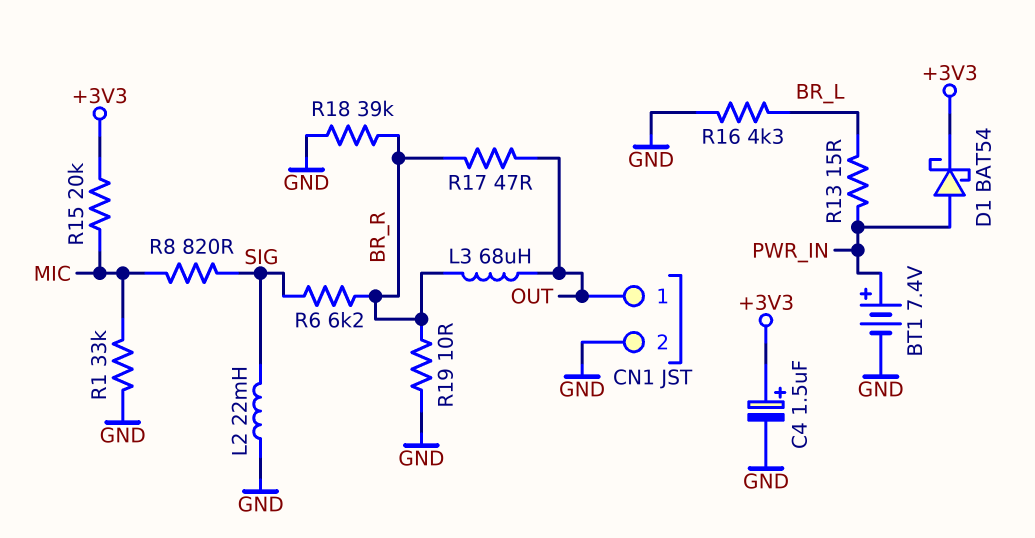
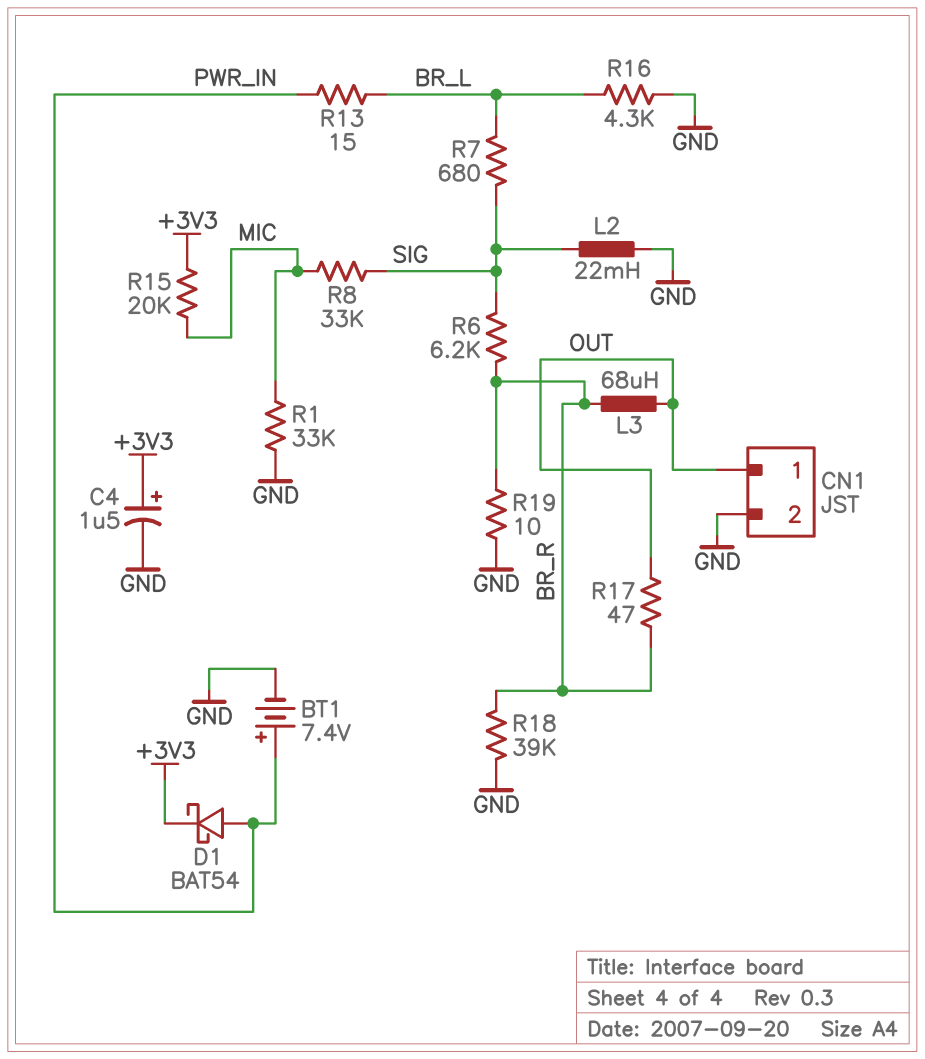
R7: none -> 680 (BR_L, SIG)
R8: 820 (MIC, SIG) -> 33k (MIC, SIG)

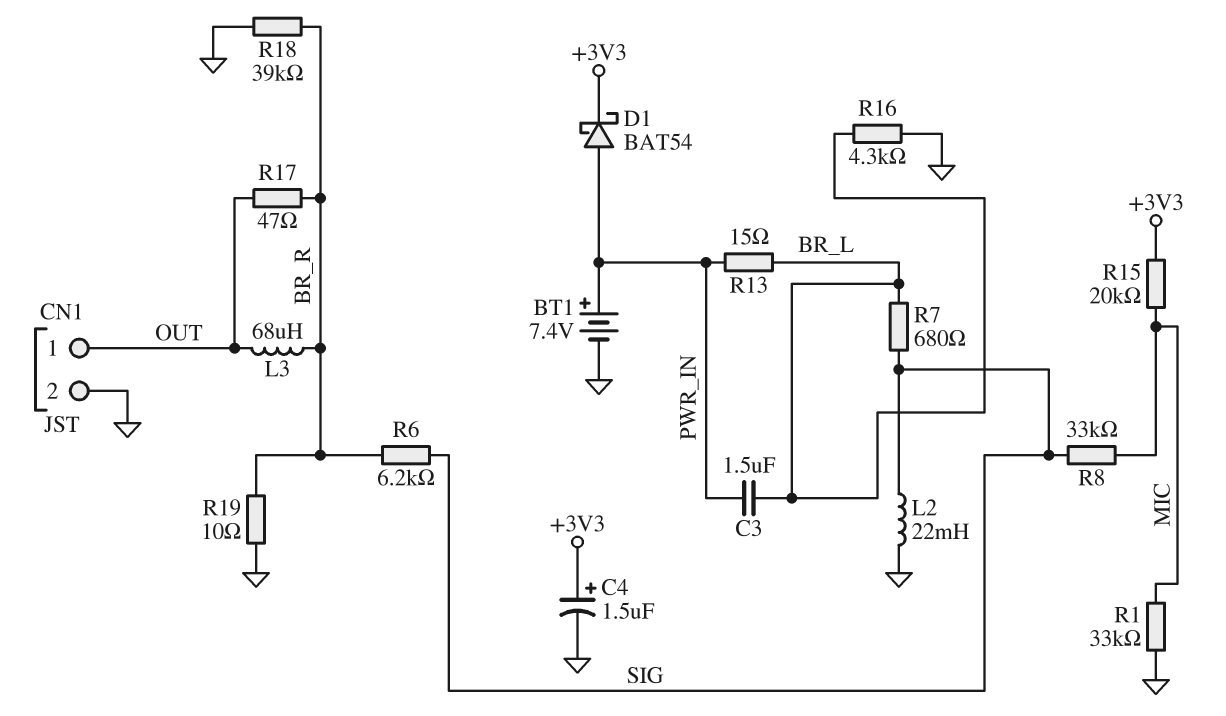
C3: none -> 1.5uF (BR_L, PWR_IN)

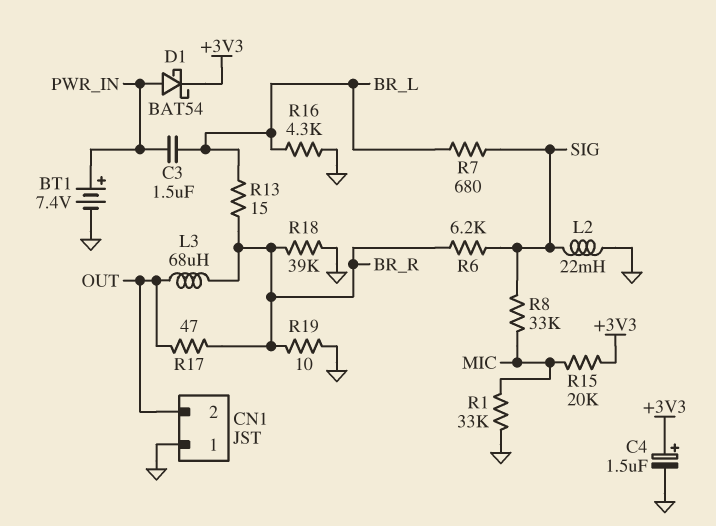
CN1 pin 1: OUT -> GND
CN1 pin 2: GND -> OUT
R13: 15 (BR_L, PWR_IN) -> 15 (BR_L, BR_R)

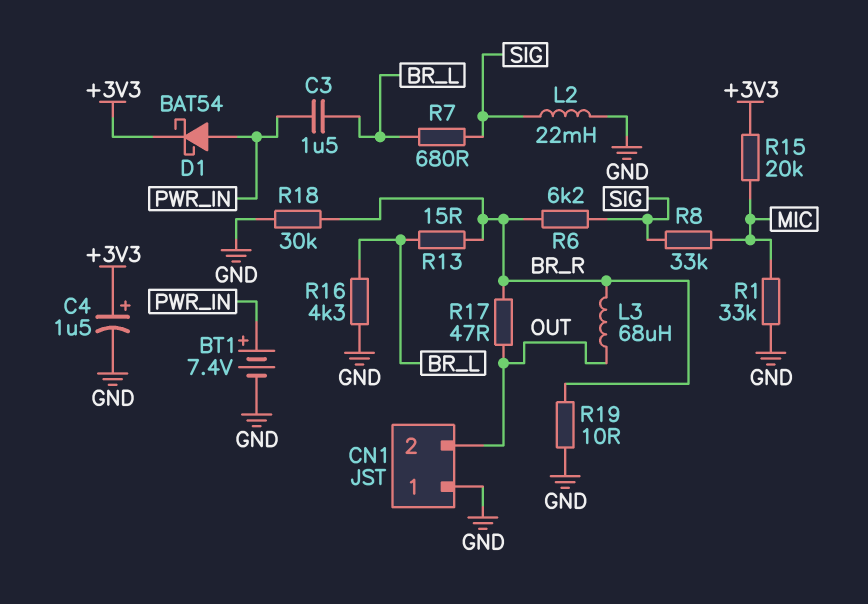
R18: 39k (BR_R, GND) -> 30k (BR_R, GND)

